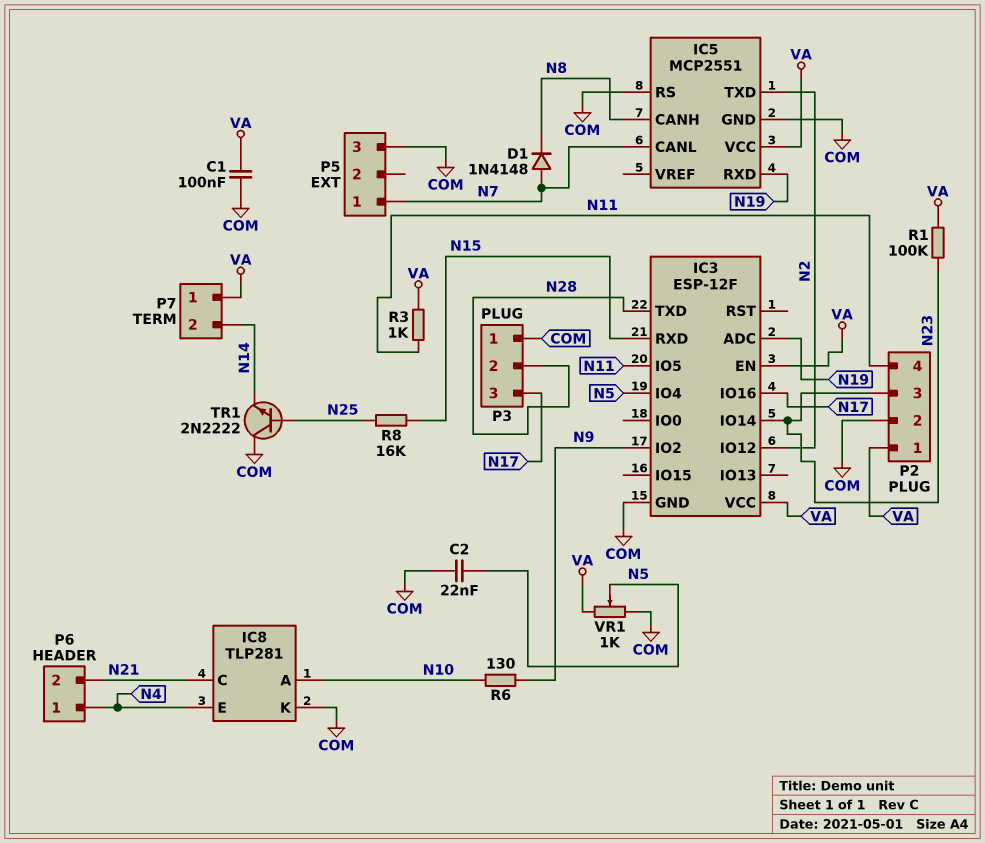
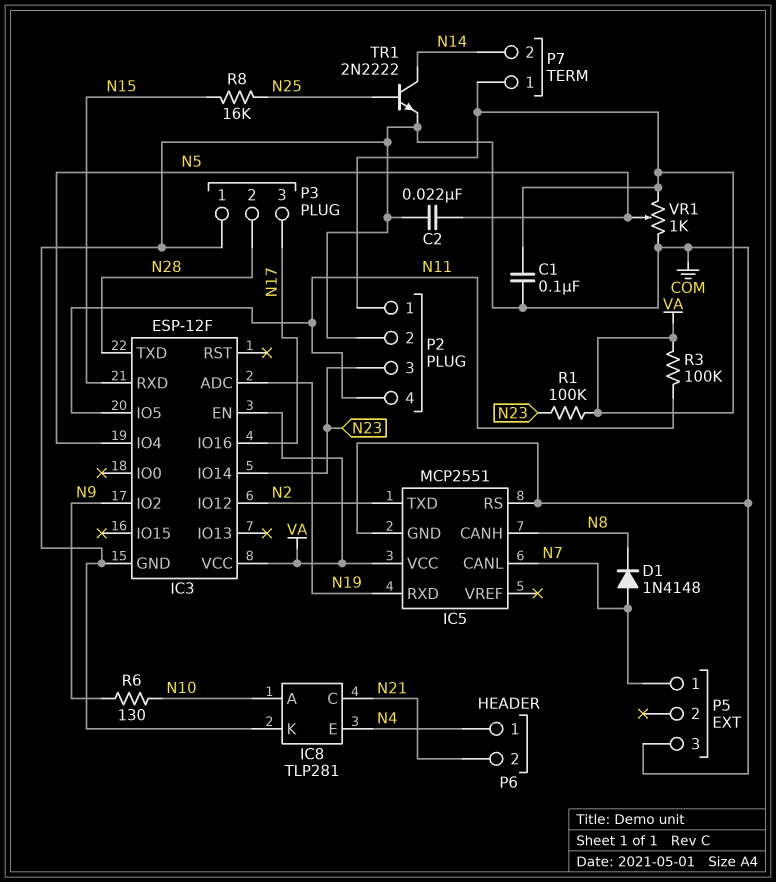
R3: 1k (N11, VA) -> 100k (N11, VA)
TR1: NPN 2N2222 (B N25, C COM, E N14) -> NPN 2N2222 (B N25, C N14, E COM)

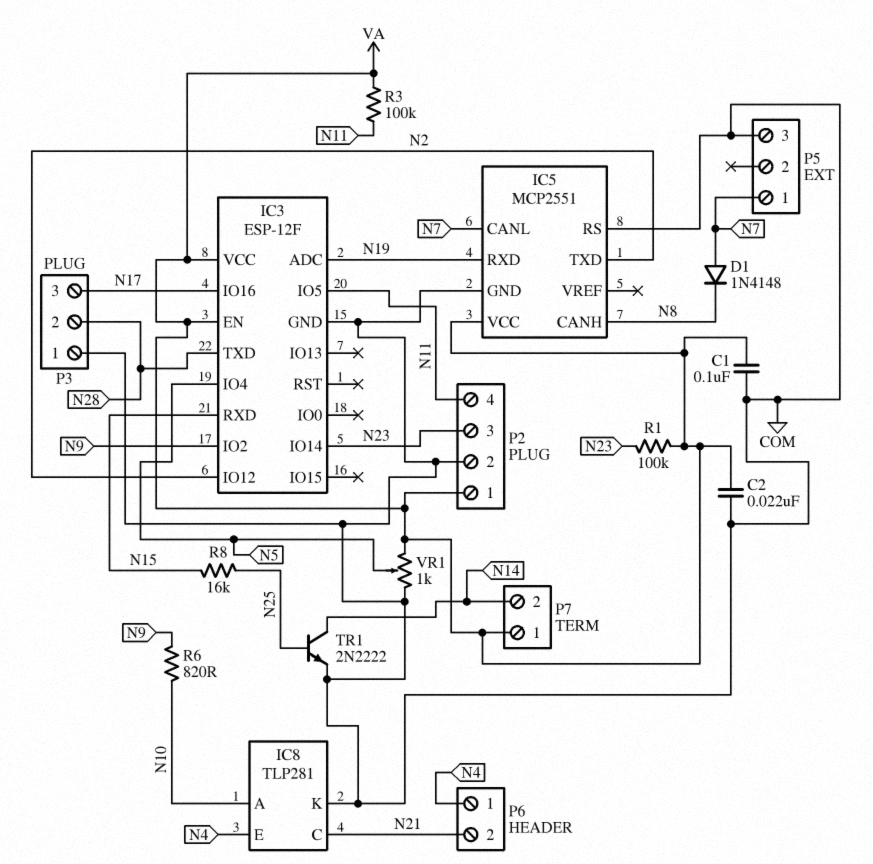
C2: 22nF (COM, N5) -> 22nF (COM, VA)
R6: 130 (N9, N10) -> 820 (N9, N10)

